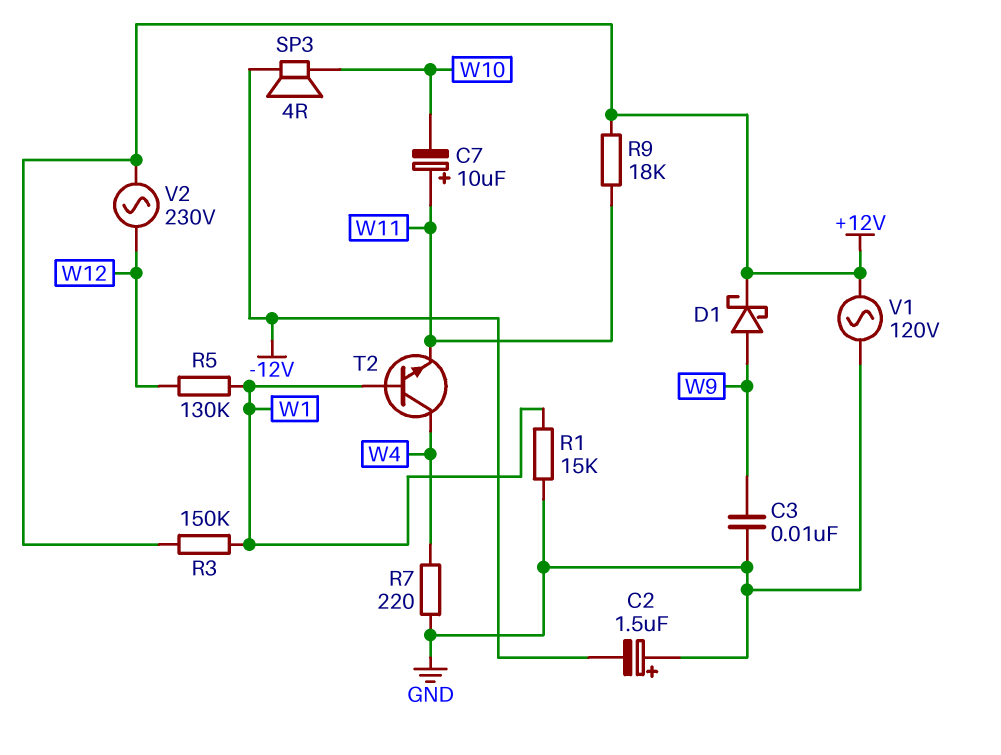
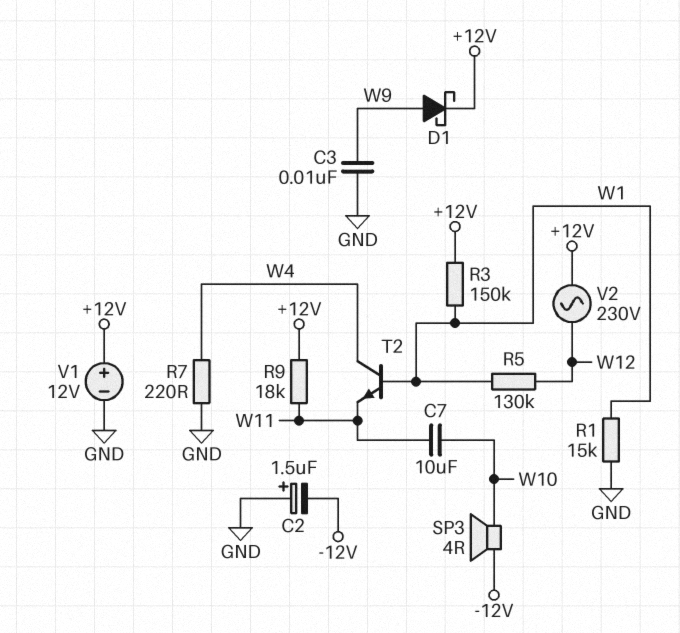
C7: 10uF (plus W11, minus W10) -> 10uF (W10, W11)
V1: AC 120V (+12V, GND) -> 12V (plus +12V, minus GND)

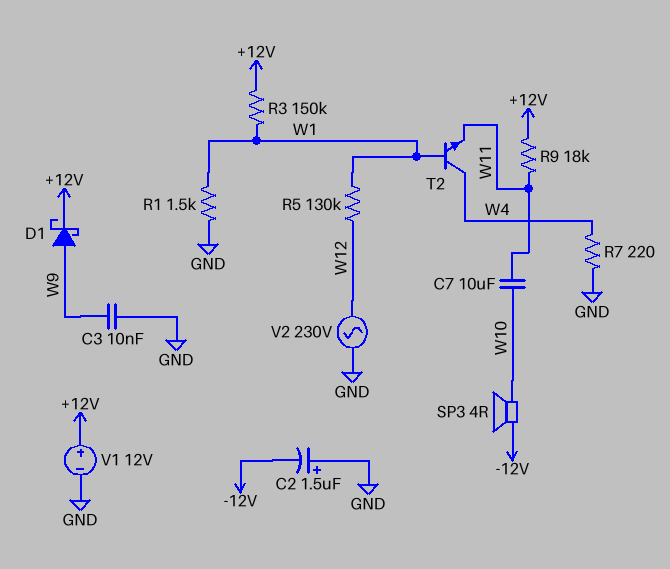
R1: 15k (GND, W1) -> 1.5k (GND, W1)
V2: AC 230V (+12V, W12) -> AC 230V (GND, W12)

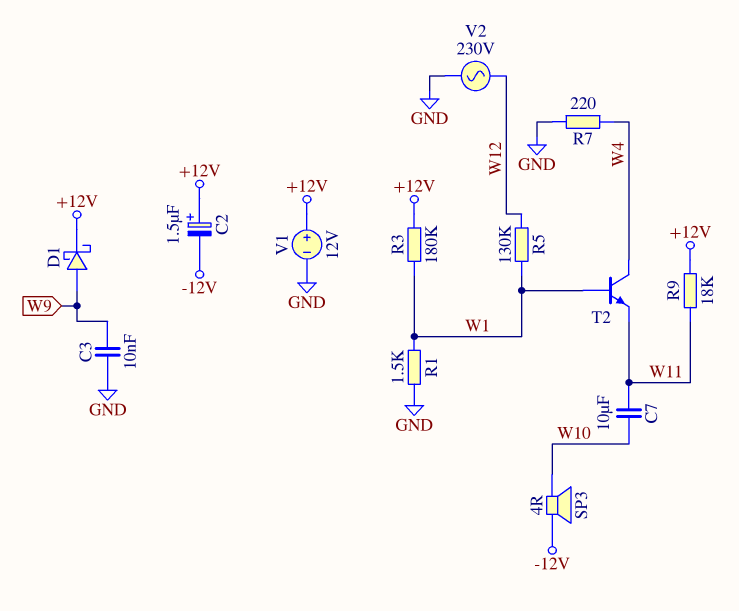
C2: 1.5uF (plus GND, minus -12V) -> 1.5uF (plus +12V, minus -12V)
R3: 150k (+12V, W1) -> 180k (+12V, W1)

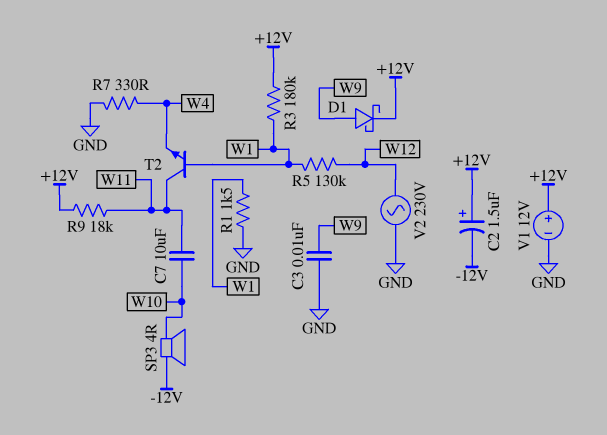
R7: 220 (GND, W4) -> 330 (GND, W4)
T2: NPN (B W1, C W4, E W11) -> NPN (B W1, C W11, E W4)

